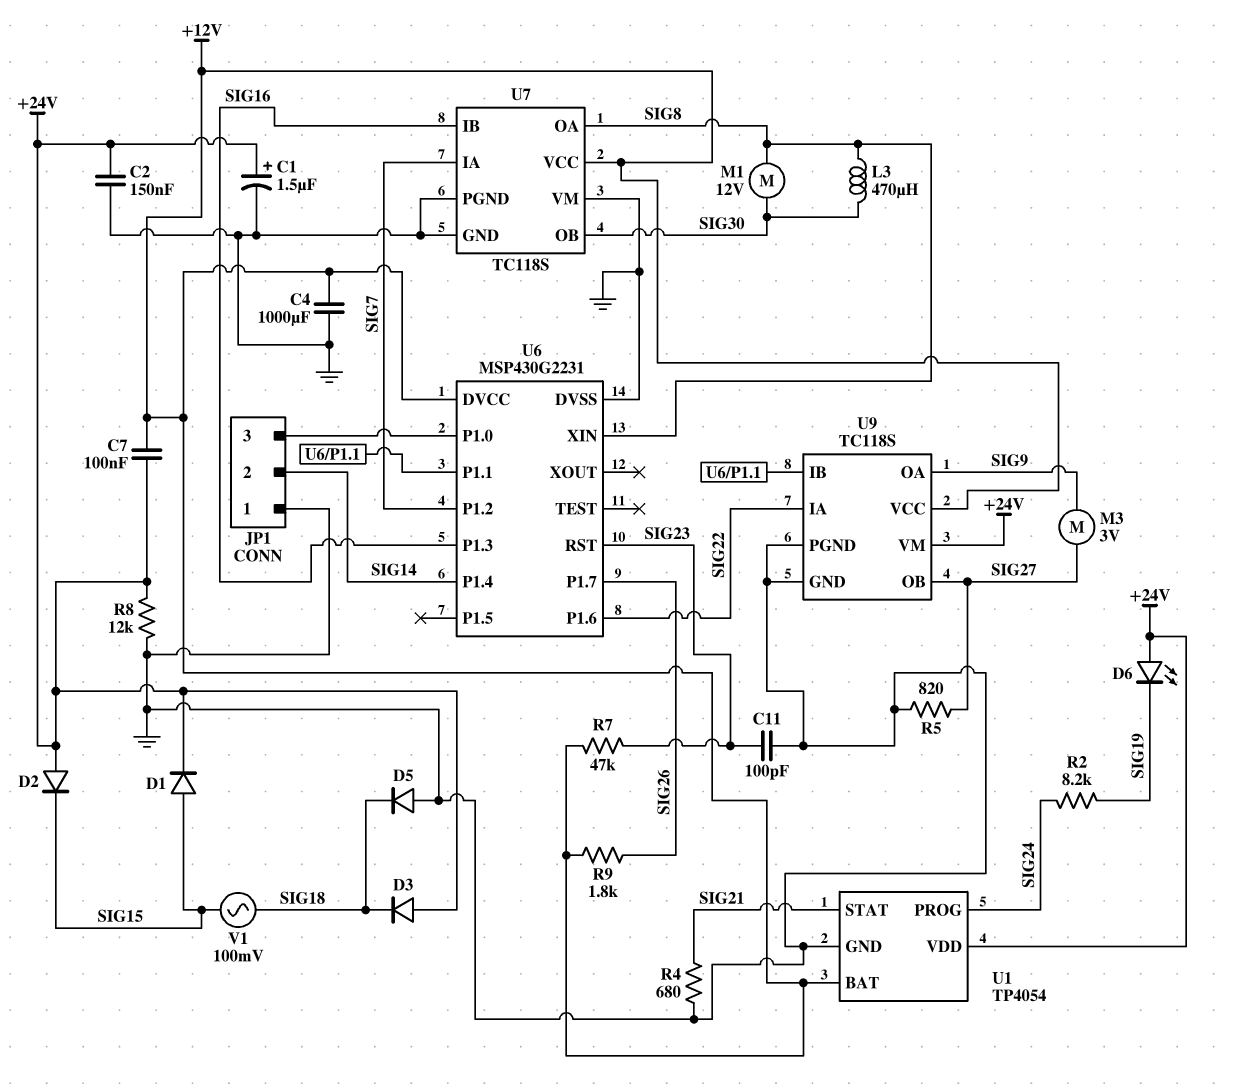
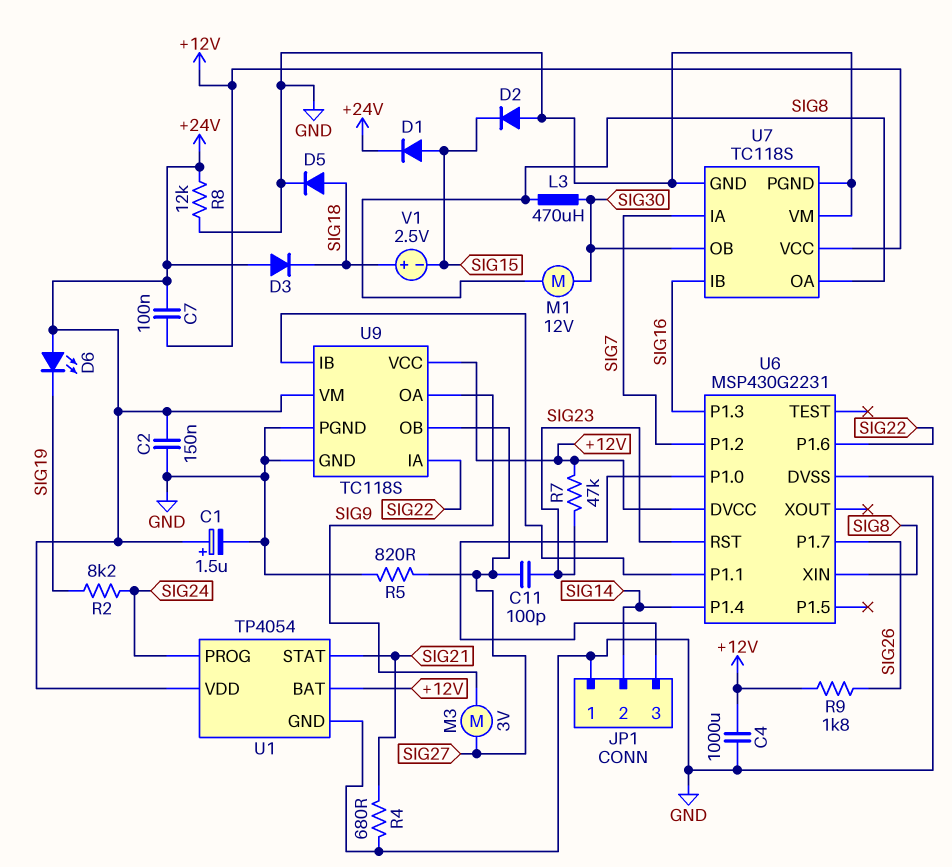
C11: 100pF (GND, SIG23) -> 100pF (SIG23, SIG27)
D2: diode (A +24V, K SIG15) -> diode (A GND, K SIG15)
D5: diode (A GND, K SIG18) -> diode (A SIG18, K GND)
V1: AC 100mV (SIG15, SIG18) -> 2.5V (plus SIG18, minus SIG15)

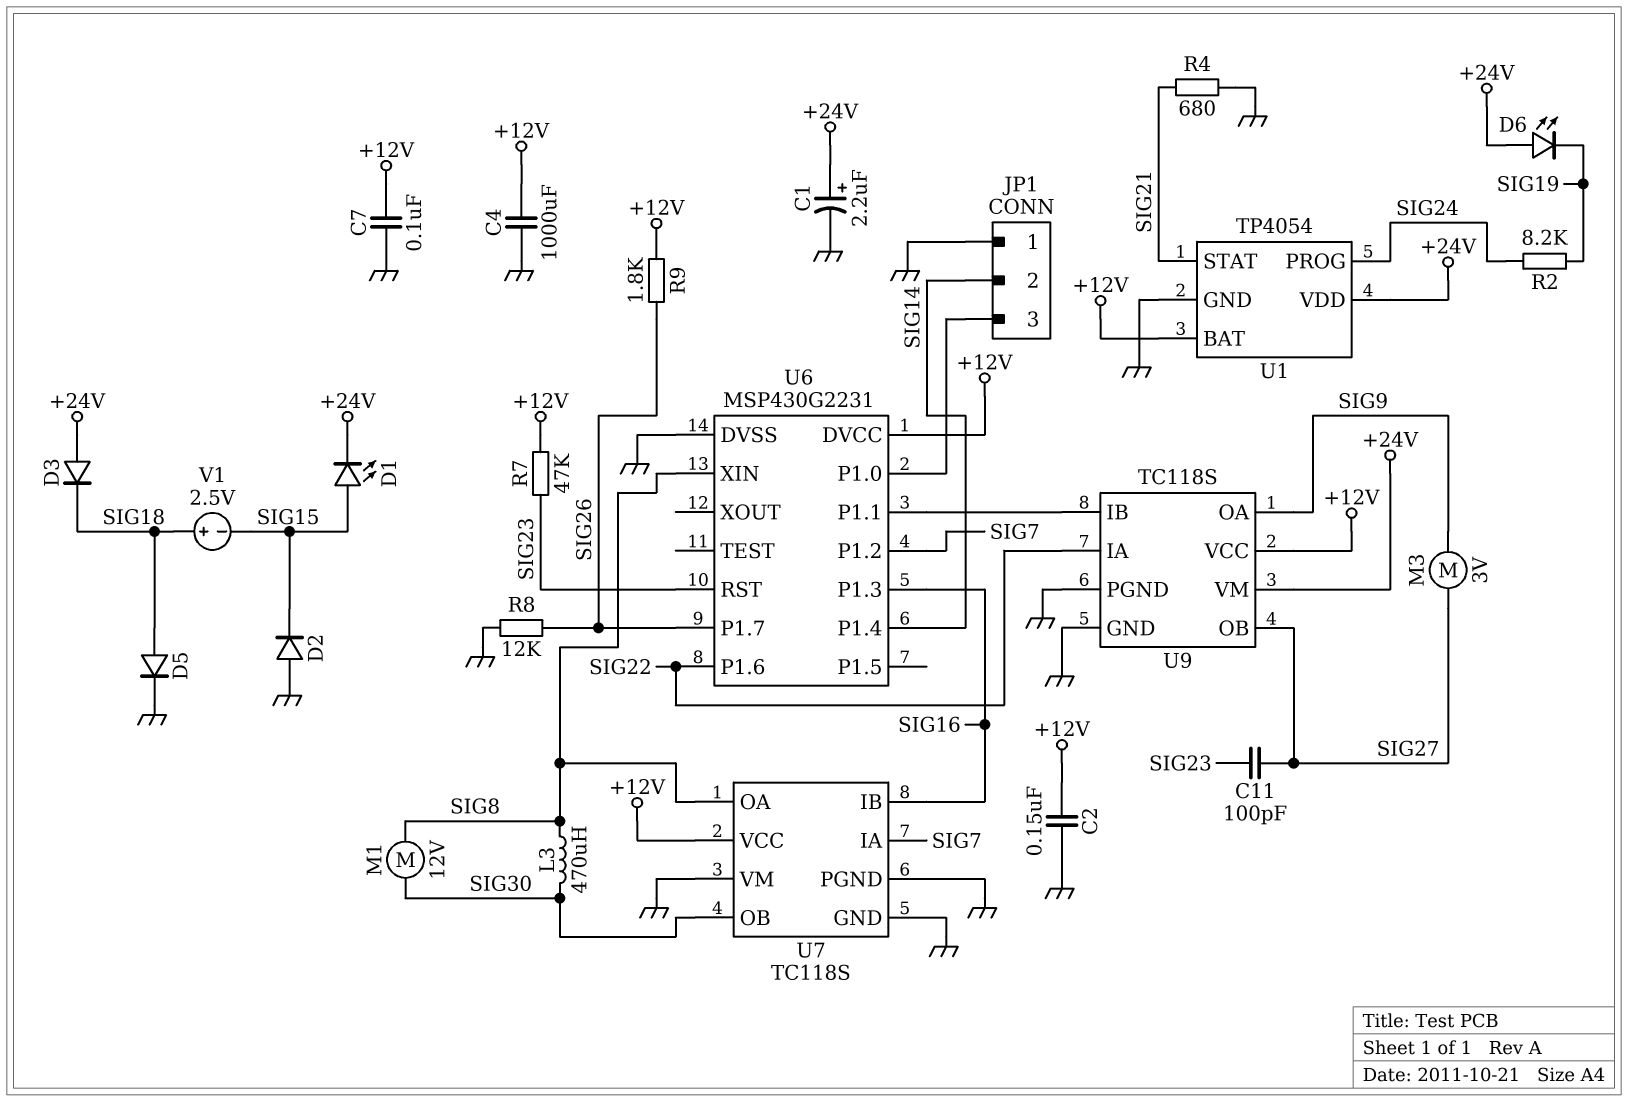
C1: 1.5uF (plus +24V, minus GND) -> 2.2uF (plus +24V, minus GND)
C2: 150nF (+24V, GND) -> 150nF (+12V, GND)
C7: 100nF (+12V, +24V) -> 100nF (+12V, GND)
D1: diode (A SIG15, K +24V) -> LED (A SIG15, K +24V)
R5: 820 (GND, SIG27) -> none
R8: 12k (+24V, GND) -> 12k (GND, SIG26)

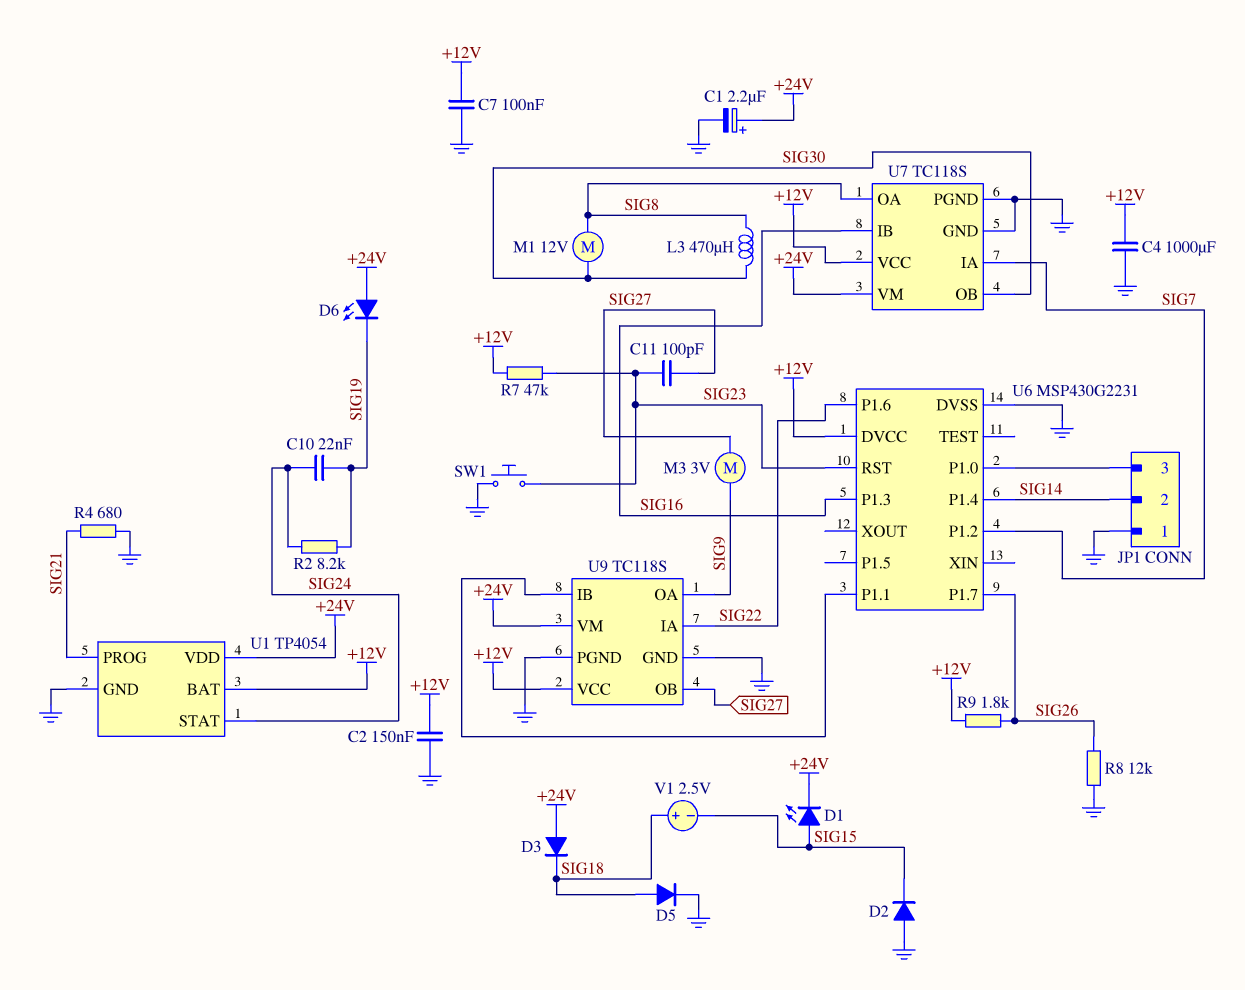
C10: none -> 22nF (SIG19, SIG24)
SW1: none -> button (GND, SIG23)
U1 pin PROG: SIG24 -> SIG21
U1 pin STAT: SIG21 -> SIG24
U6 pin XIN: SIG8 -> none
U7 pin VM: GND -> +24V

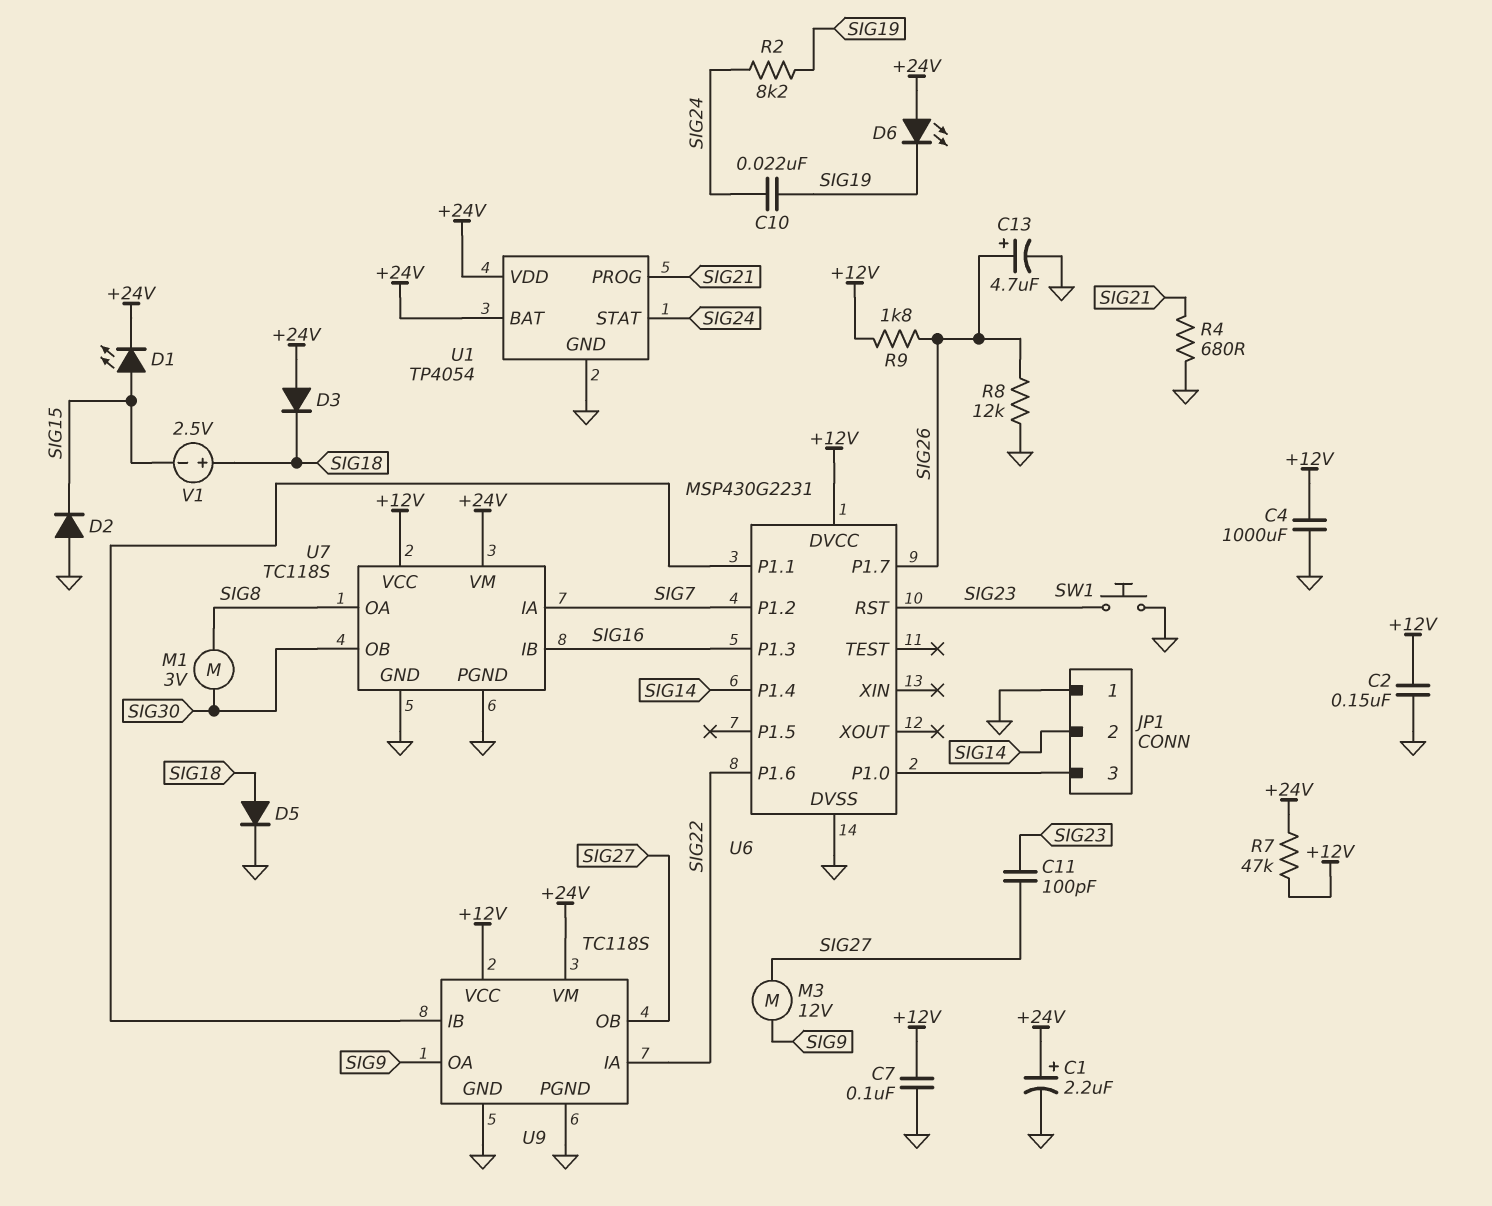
C13: none -> 4.7uF (plus SIG26, minus GND)
L3: 470uH (SIG8, SIG30) -> none
M1: motor 12V (SIG8, SIG30) -> motor 3V (SIG8, SIG30)
M3: motor 3V (SIG9, SIG27) -> motor 12V (SIG9, SIG27)
R7: 47k (+12V, SIG23) -> 47k (+12V, +24V)
U1 pin BAT: +12V -> +24V

